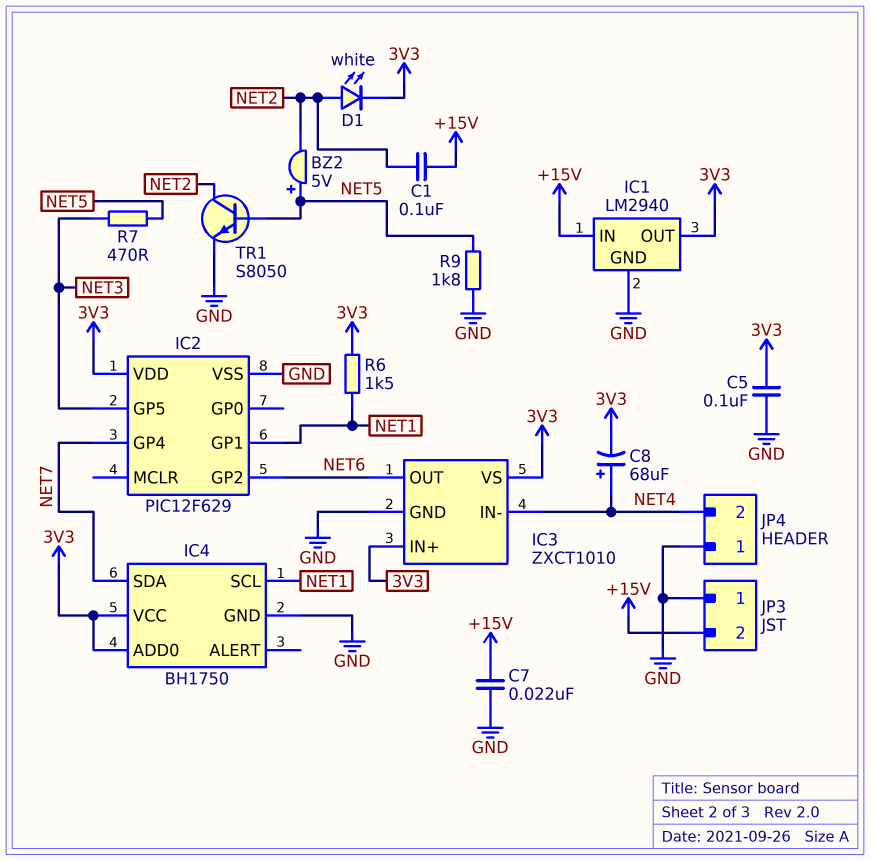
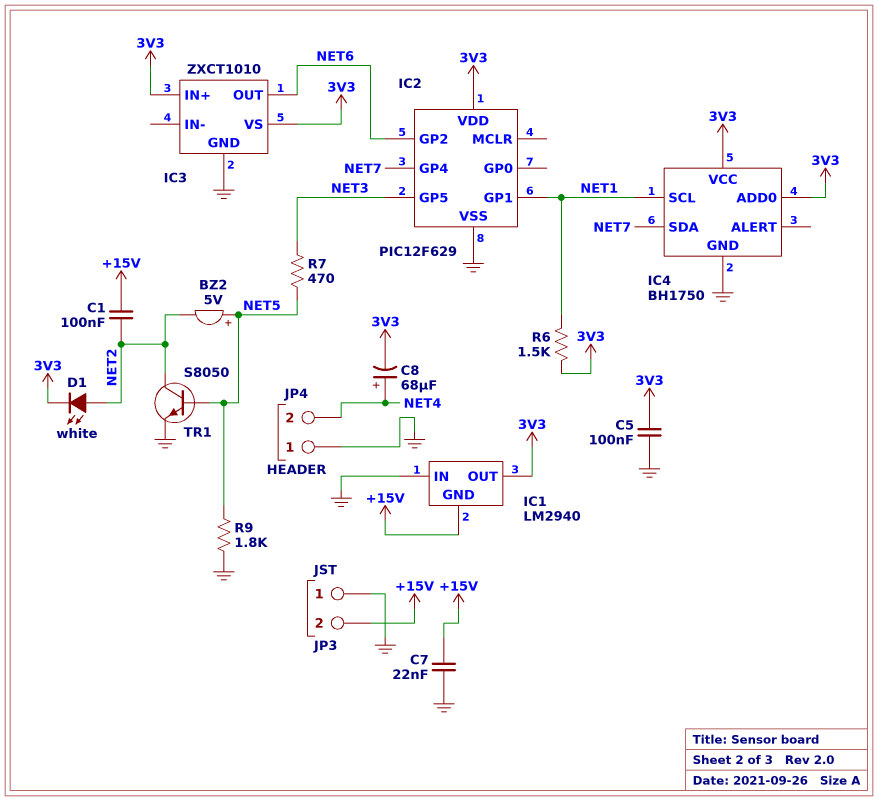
IC1 pin GND: GND -> +15V
IC1 pin IN: +15V -> GND
IC3 pin IN-: NET4 -> none

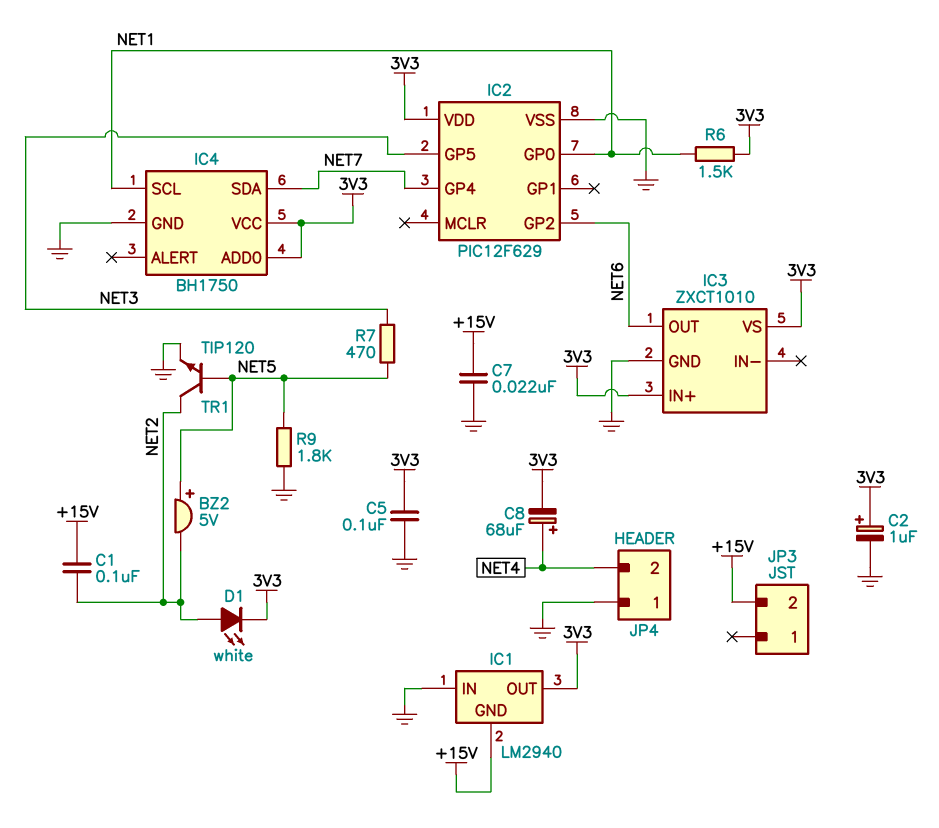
C2: none -> 1uF (plus 3V3, minus GND)
IC2 pin GP0: none -> NET1
IC2 pin GP1: NET1 -> none
JP3 pin 1: GND -> none
TR1: NPN S8050 (B NET5, C NET2, E GND) -> NPN TIP120 (B NET5, C NET2, E GND)

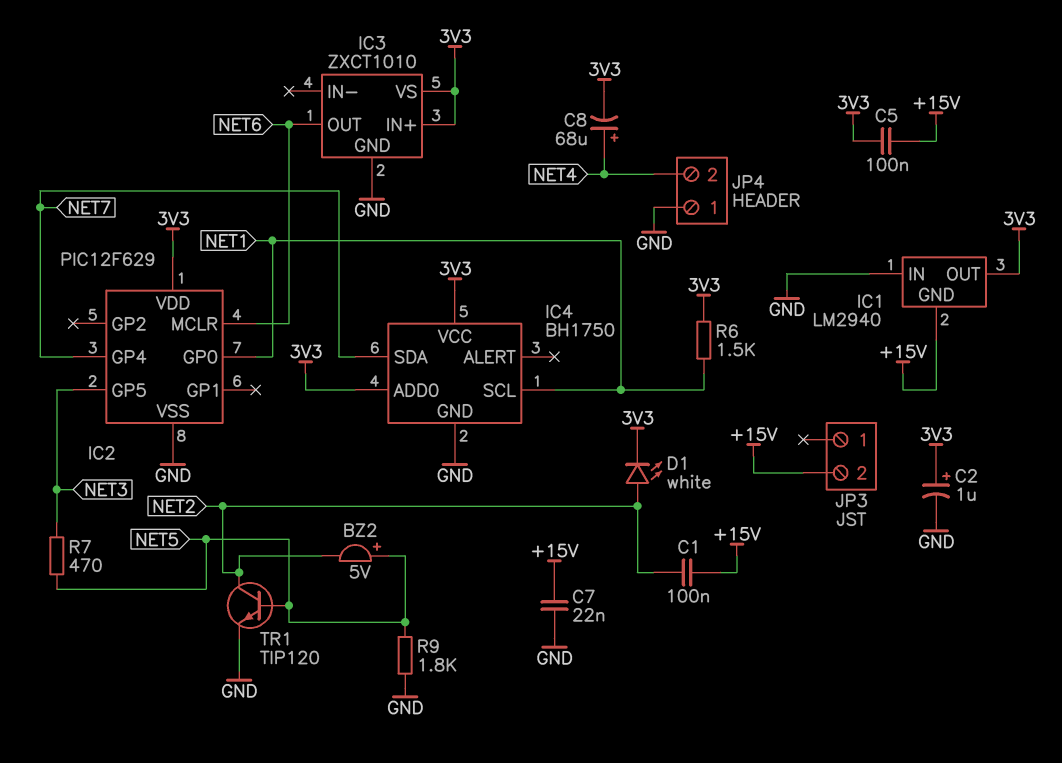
C5: 100nF (3V3, GND) -> 100nF (+15V, 3V3)
IC2 pin GP2: NET6 -> none
IC2 pin MCLR: none -> NET6

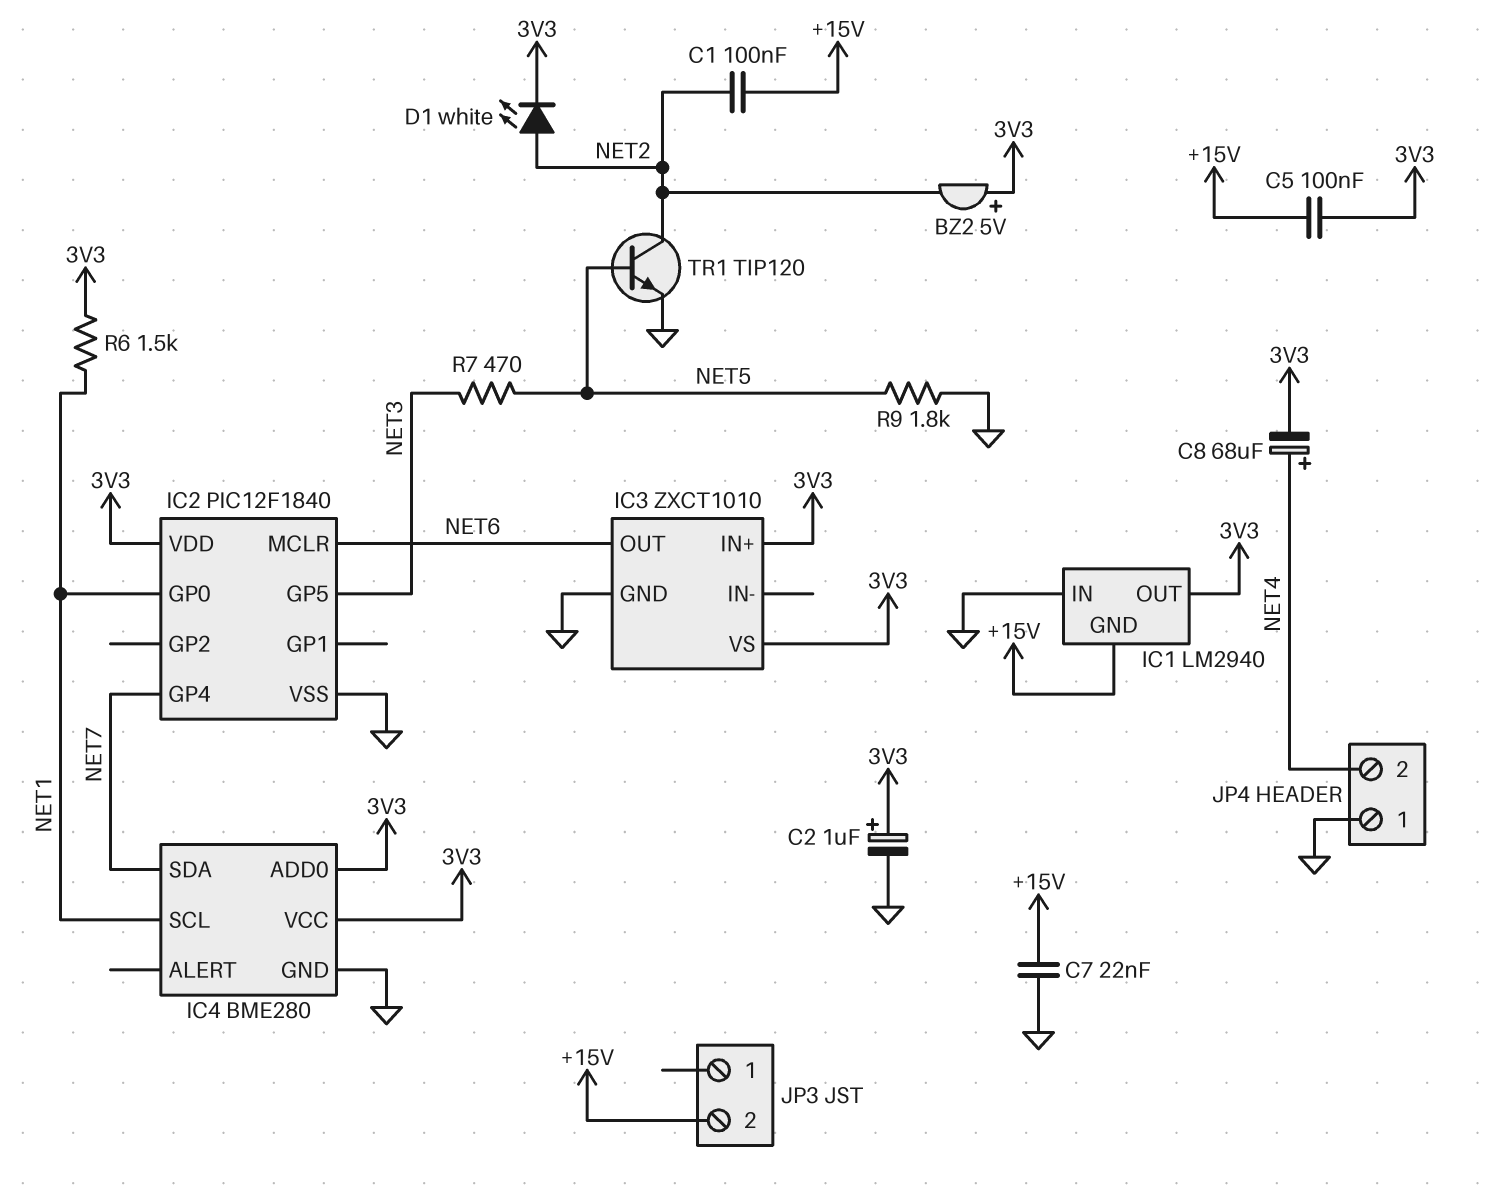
BZ2: buzzer 5V (plus NET5, minus NET2) -> buzzer 5V (plus 3V3, minus NET2)
IC2: PIC12F629 -> PIC12F1840
IC4: BH1750 -> BME280

